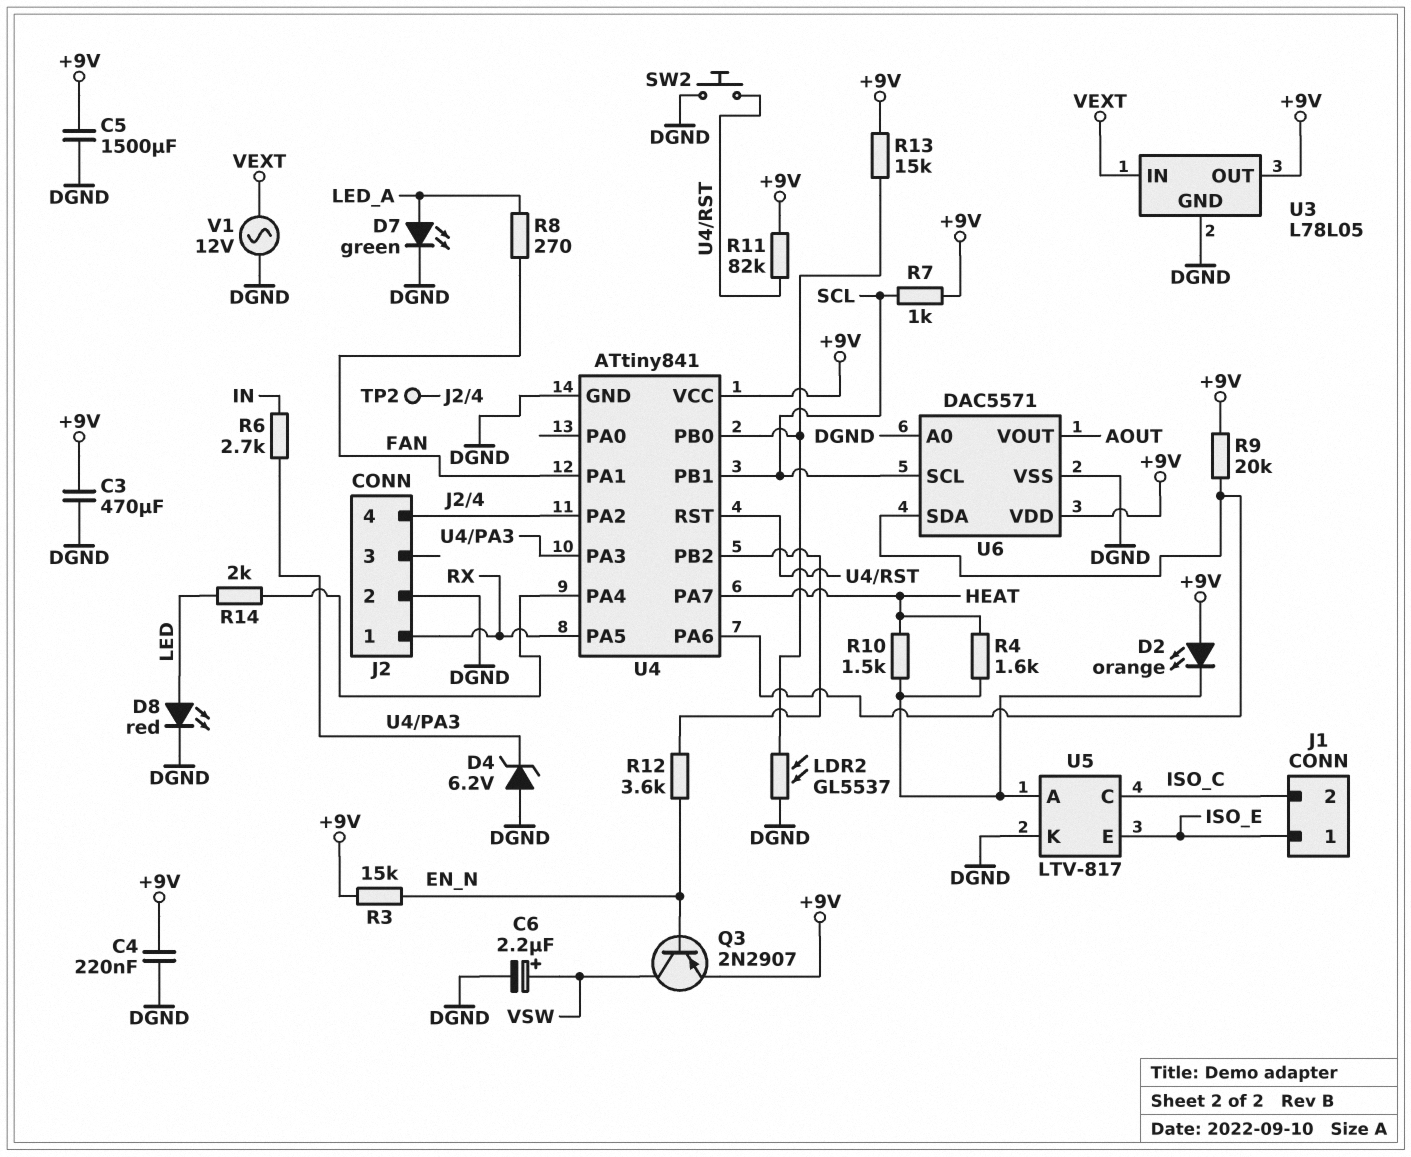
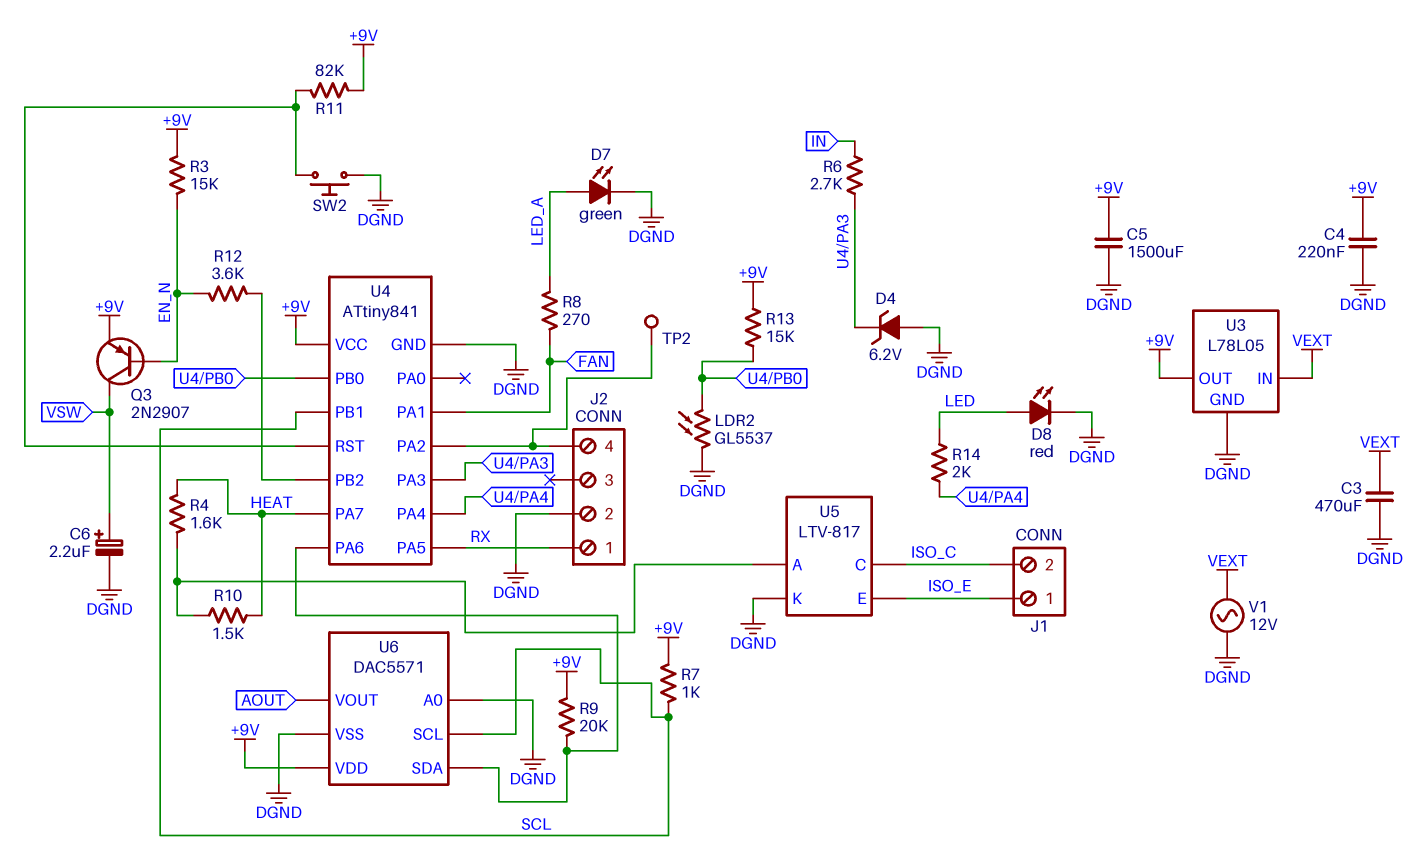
C3: 470uF (+9V, DGND) -> 470uF (DGND, VEXT)
D2: LED orange (A +9V, K U5/A) -> none

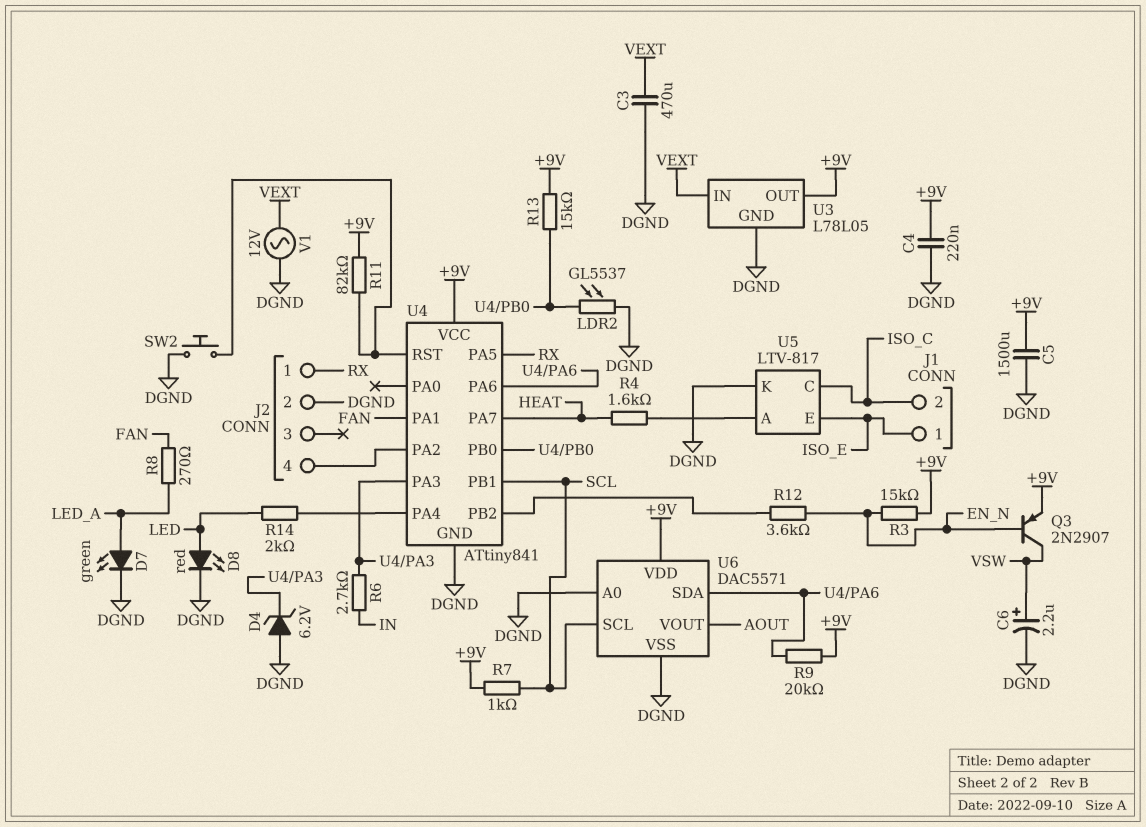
R10: 1.5k (HEAT, U5/A) -> none
TP2: test point (J2/4) -> none

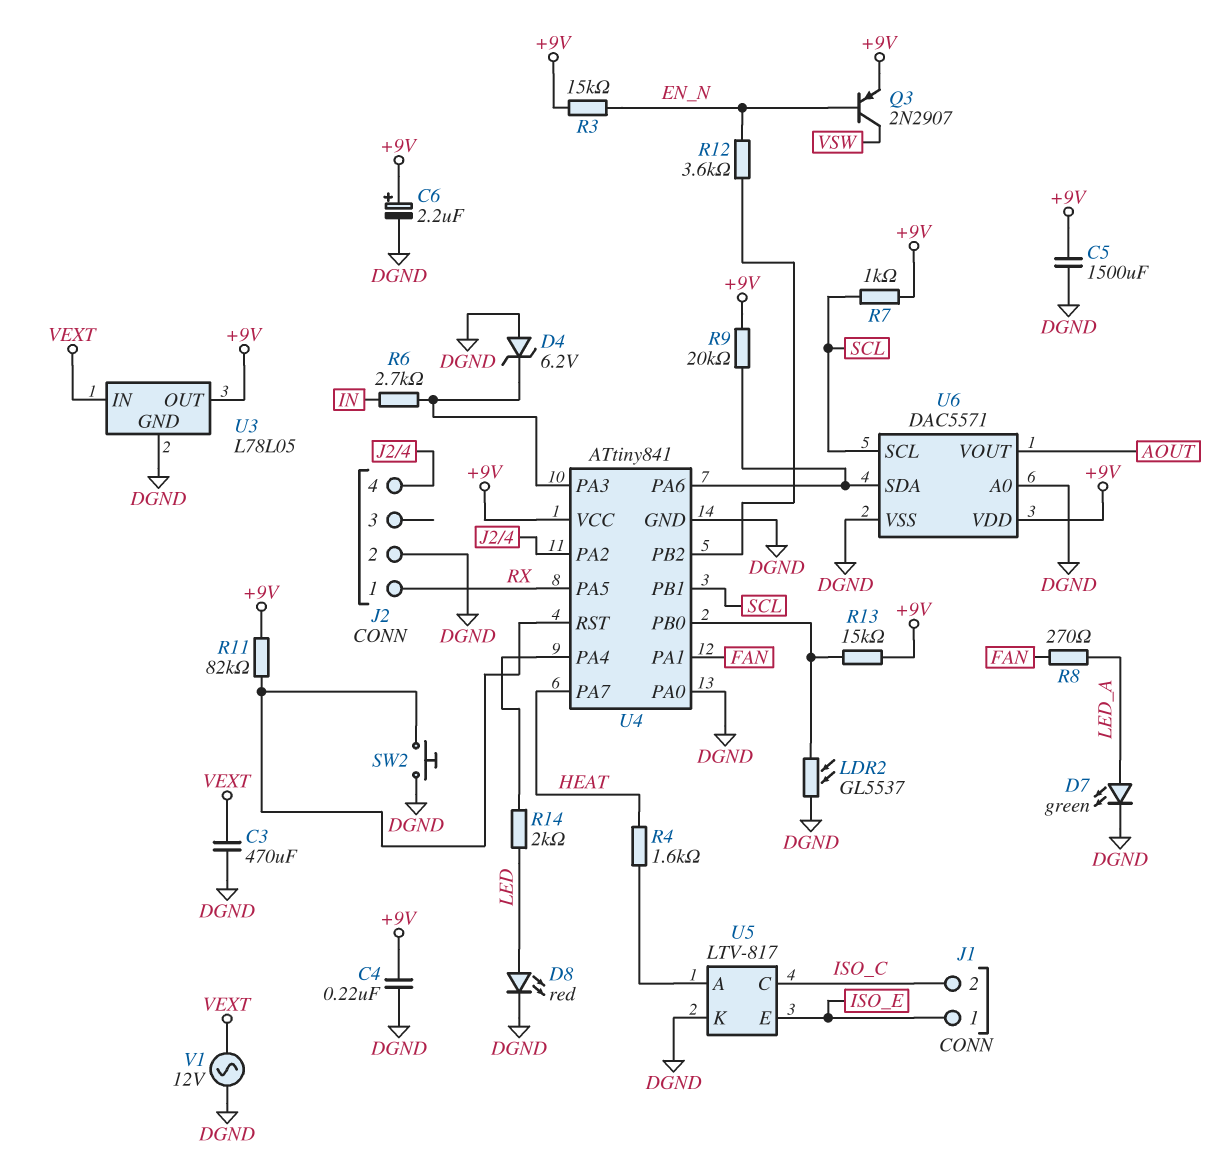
C6: 2.2uF (plus VSW, minus DGND) -> 2.2uF (plus +9V, minus DGND)
U4 pin PA0: none -> DGND

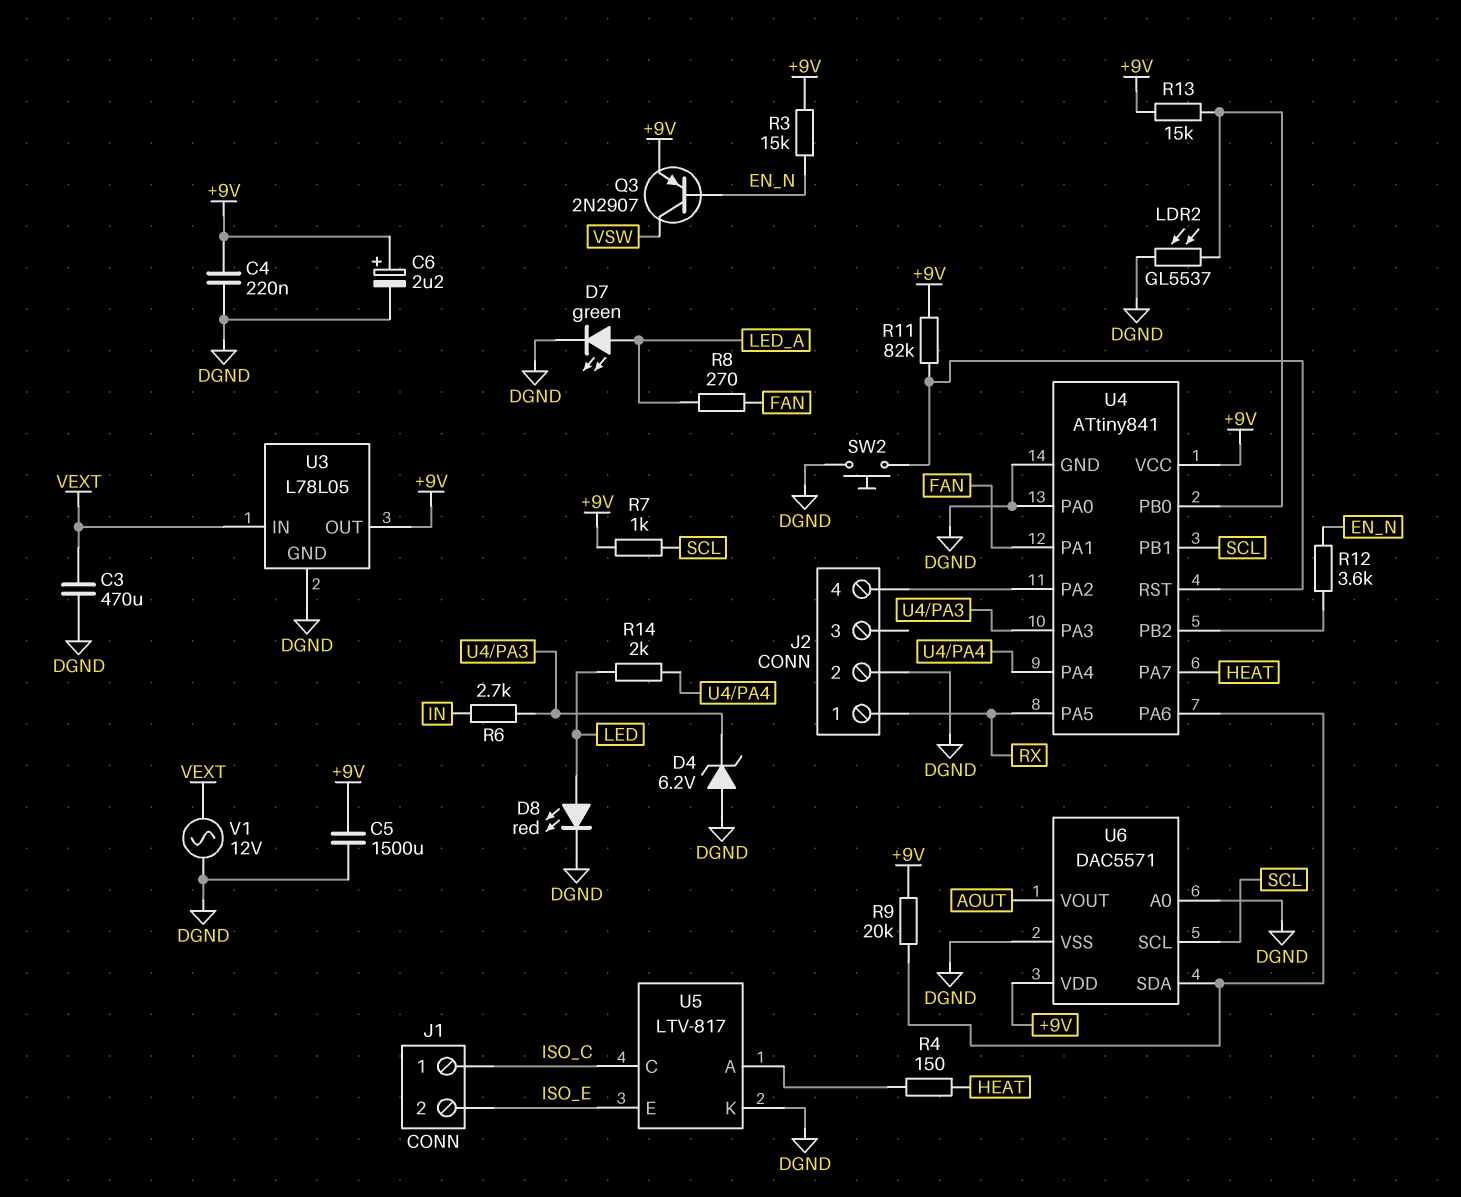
J1 pin 1: ISO_E -> ISO_C
J1 pin 2: ISO_C -> ISO_E
R4: 1.6k (HEAT, U5/A) -> 150 (HEAT, U5/A)

